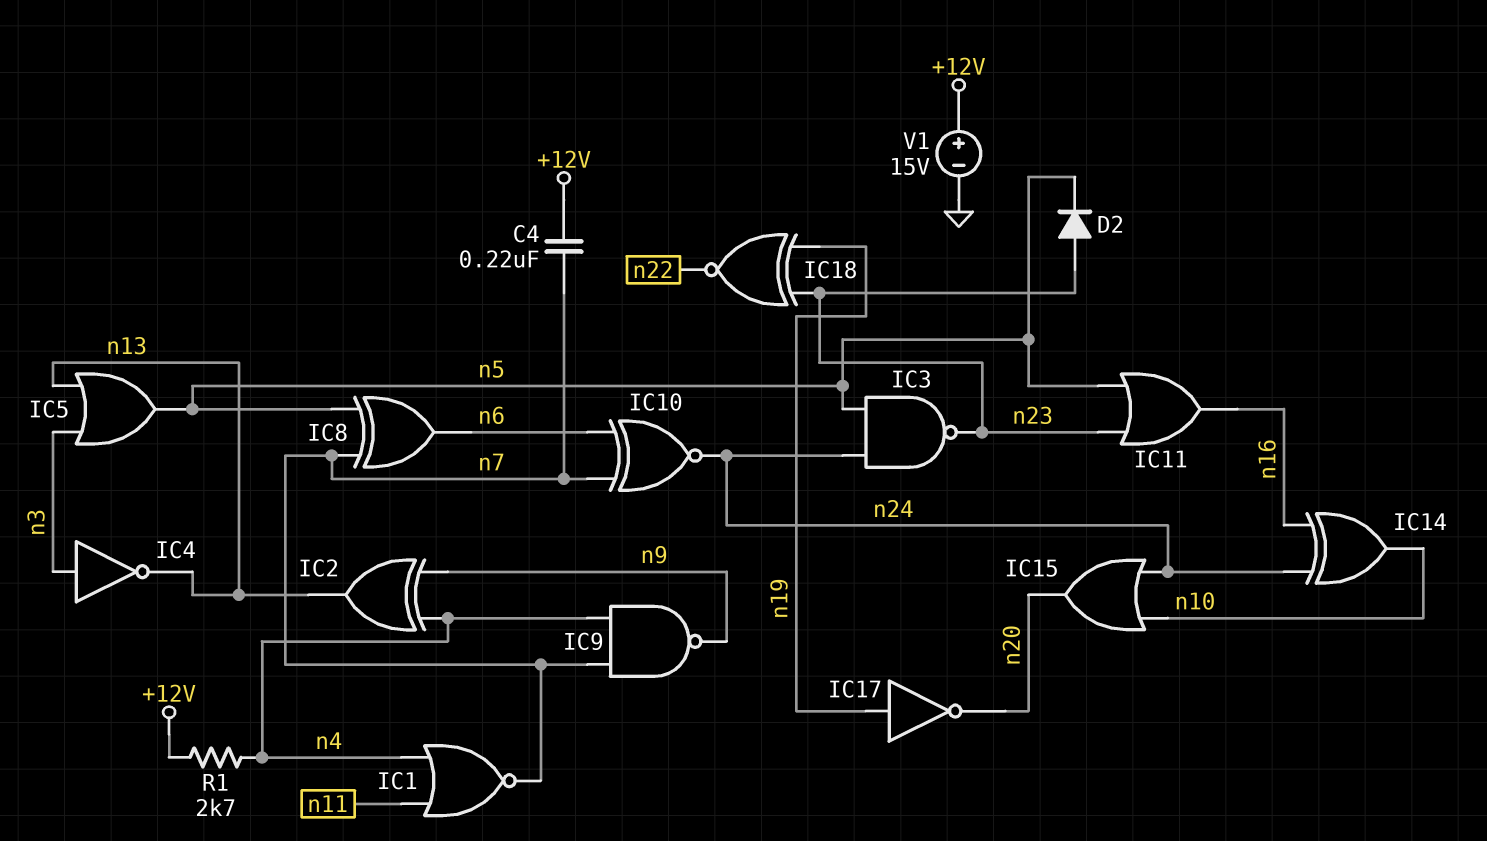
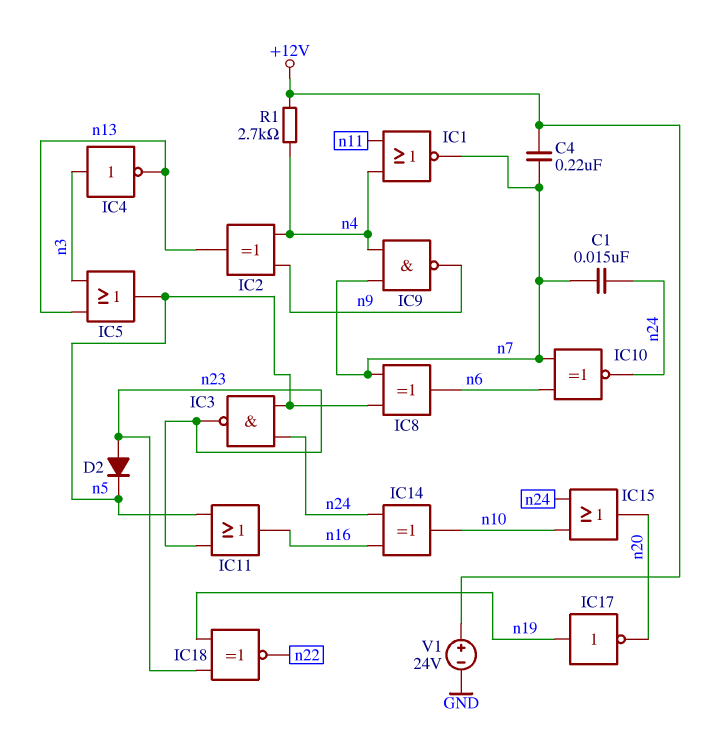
C1: none -> 15nF (n7, n24)
V1: 15V (plus +12V, minus GND) -> 24V (plus +12V, minus GND)

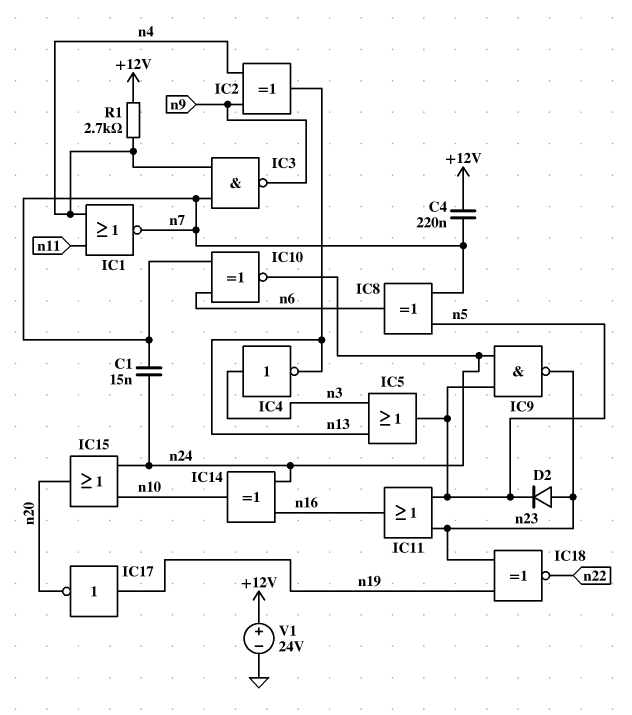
IC3: NAND (in n5, in n24, out n23) -> NAND (in n4, in n7, out n9)
IC9: NAND (in n4, in n7, out n9) -> NAND (in n5, in n24, out n23)

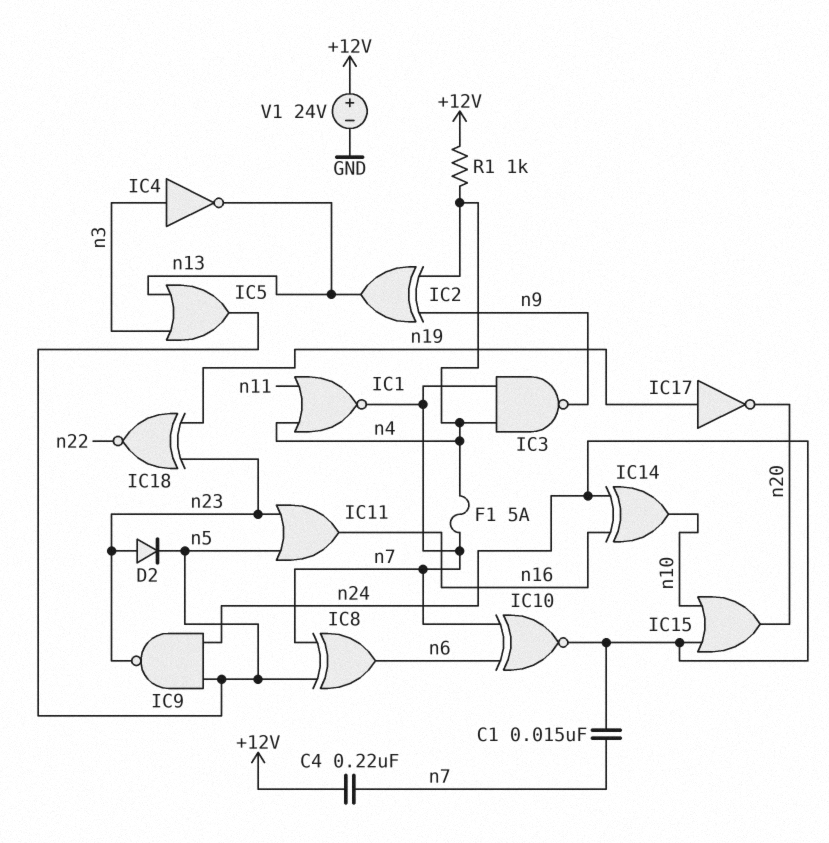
F1: none -> 5A (n4, n7)
R1: 2.7k (+12V, n4) -> 1k (+12V, n4)

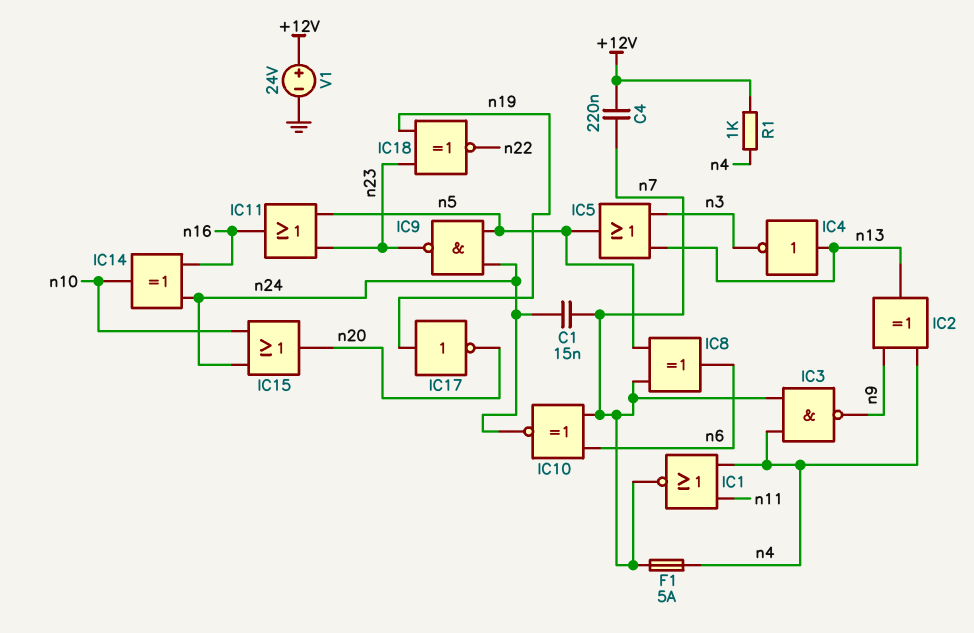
D2: diode (A n23, K n5) -> none
IC4: NOT (in n3, out n13) -> NOT (in n13, out n3)

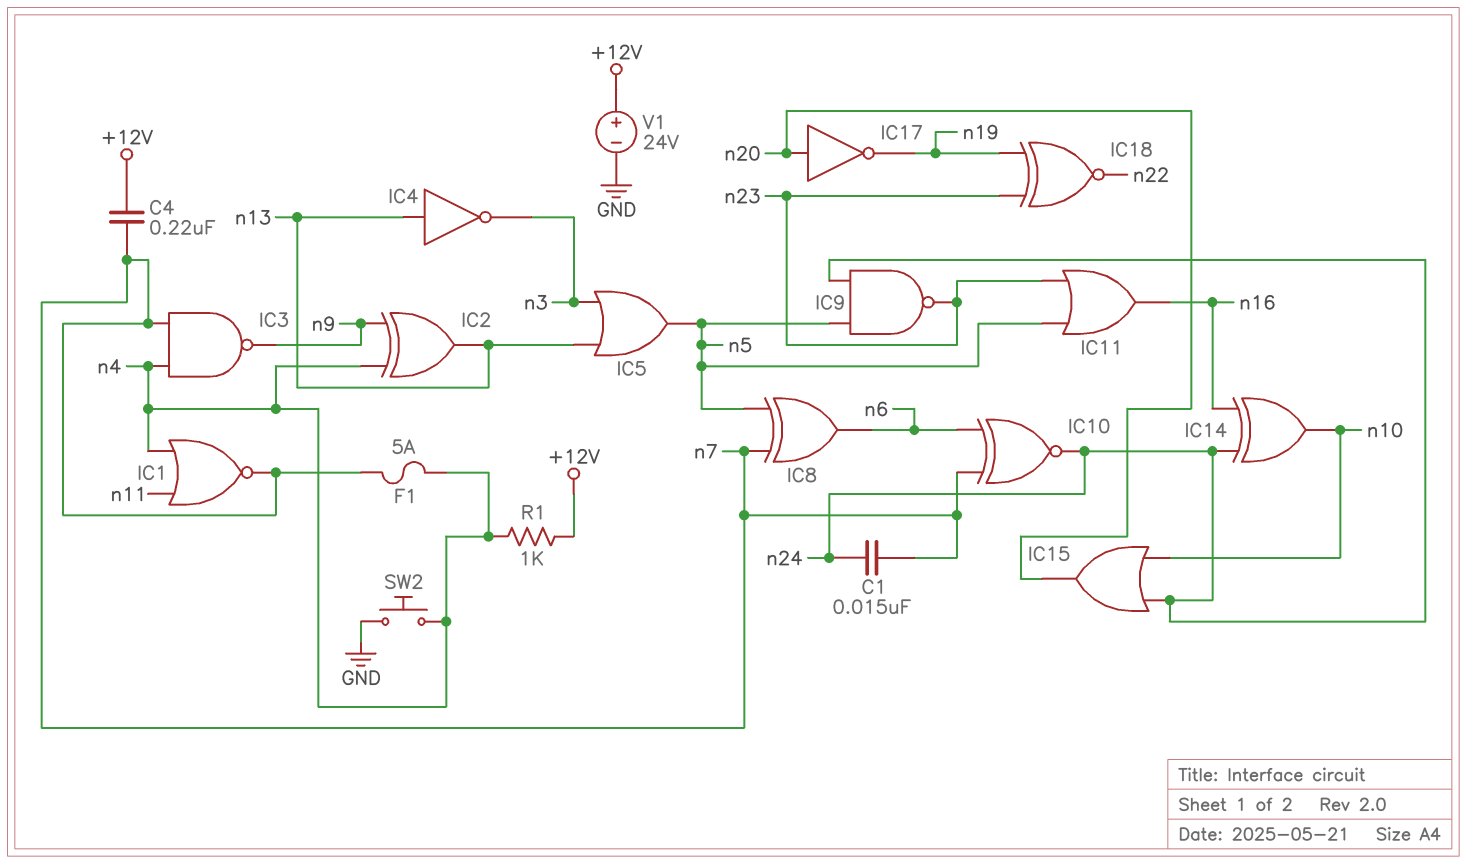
IC17: NOT (in n19, out n20) -> NOT (in n20, out n19)
SW2: none -> button (GND, n4)

